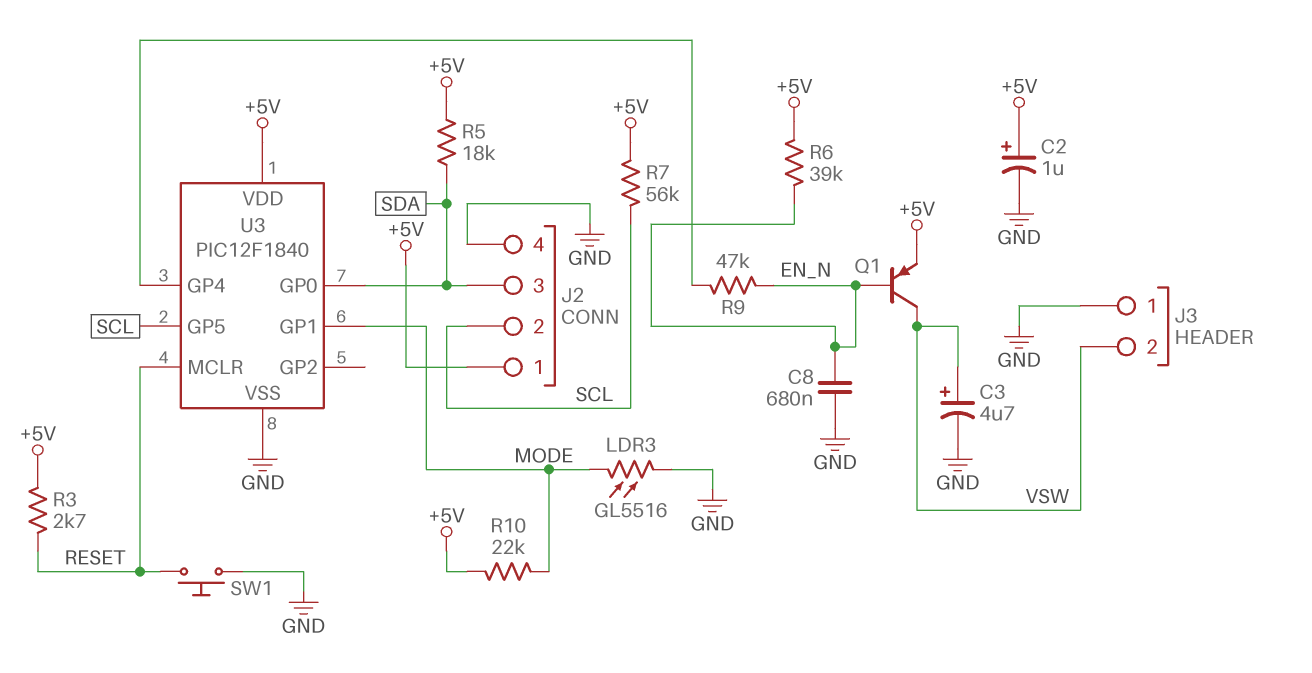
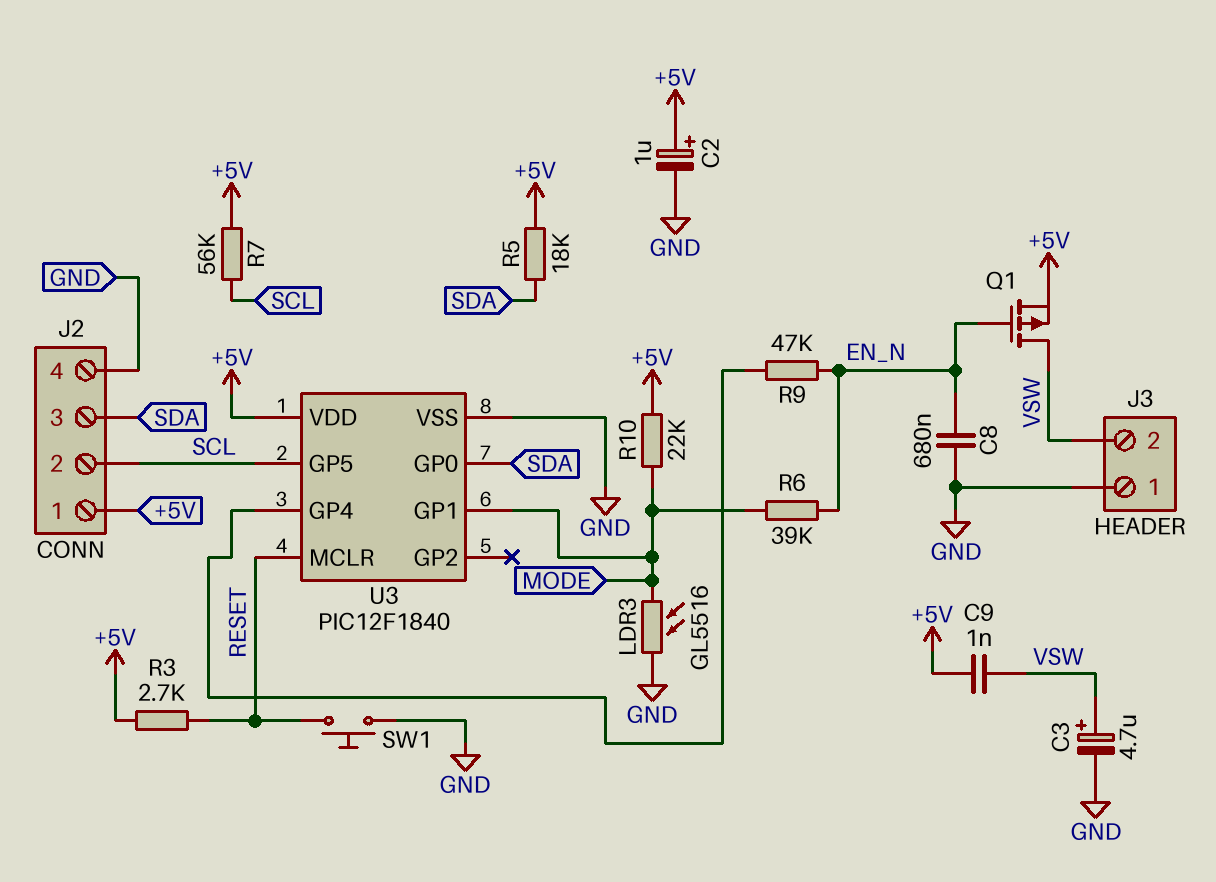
C9: none -> 1nF (+5V, VSW)
Q1: PNP (B EN_N, C VSW, E +5V) -> PMOS (G EN_N, D VSW, S +5V)
R6: 39k (+5V, EN_N) -> 39k (EN_N, MODE)

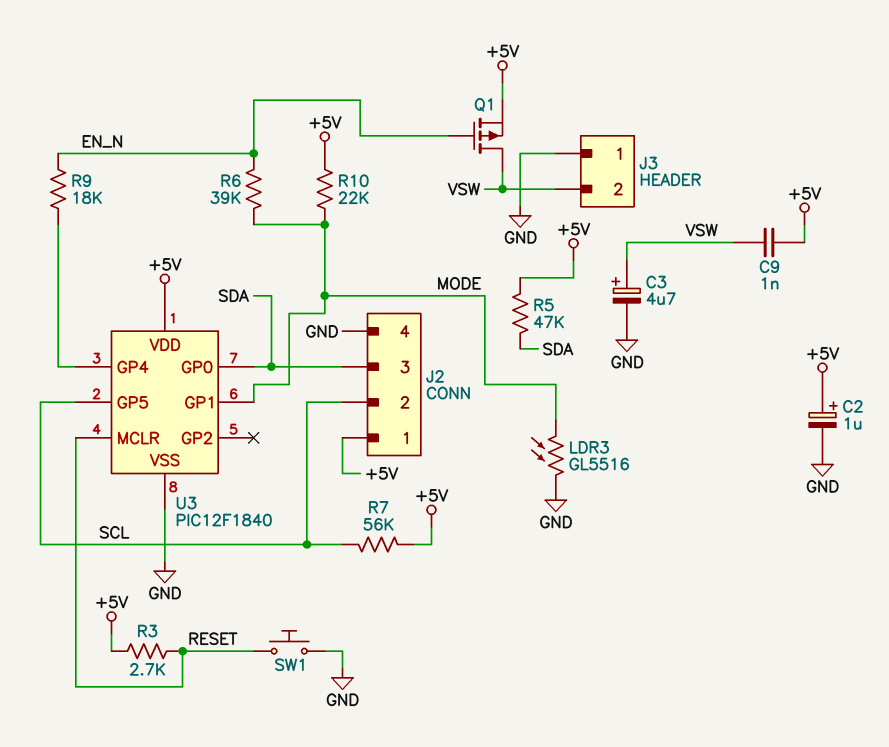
C8: 680nF (EN_N, GND) -> none
R5: 18k (+5V, SDA) -> 47k (+5V, SDA)
R9: 47k (EN_N, U3/GP4) -> 18k (EN_N, U3/GP4)

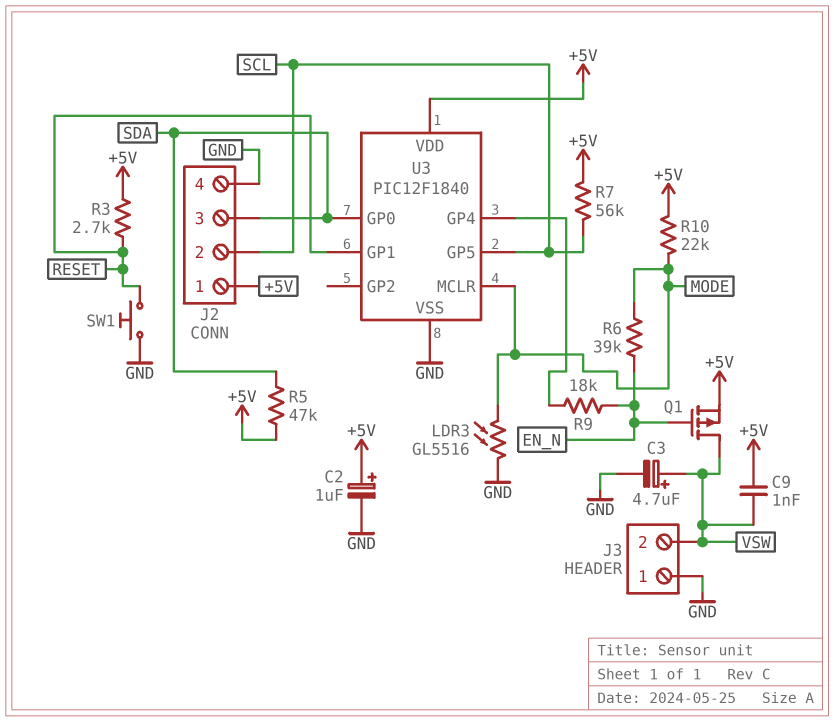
U3 pin GP1: MODE -> RESET
U3 pin MCLR: RESET -> MODE

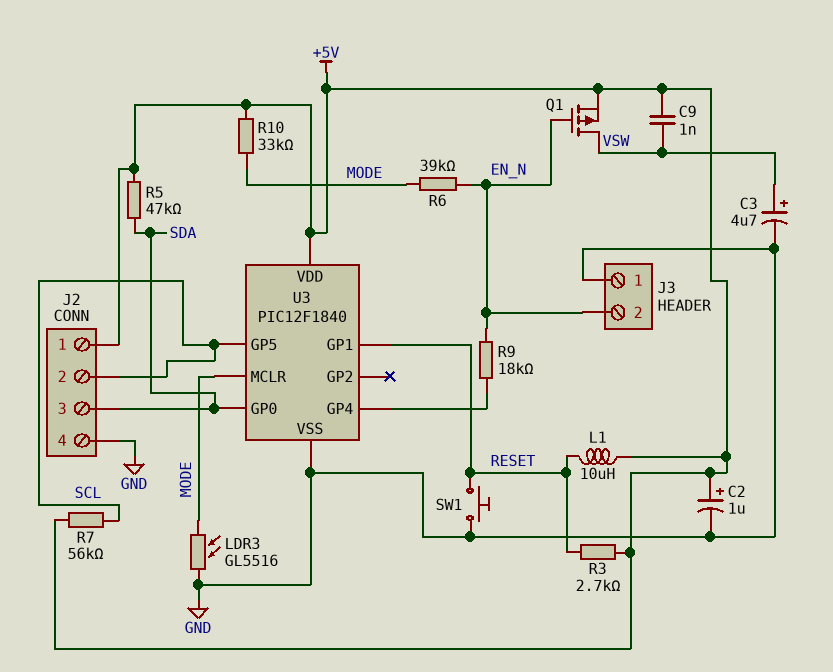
J3 pin 2: VSW -> EN_N
L1: none -> 10uH (+5V, RESET)
R10: 22k (+5V, MODE) -> 33k (+5V, MODE)

